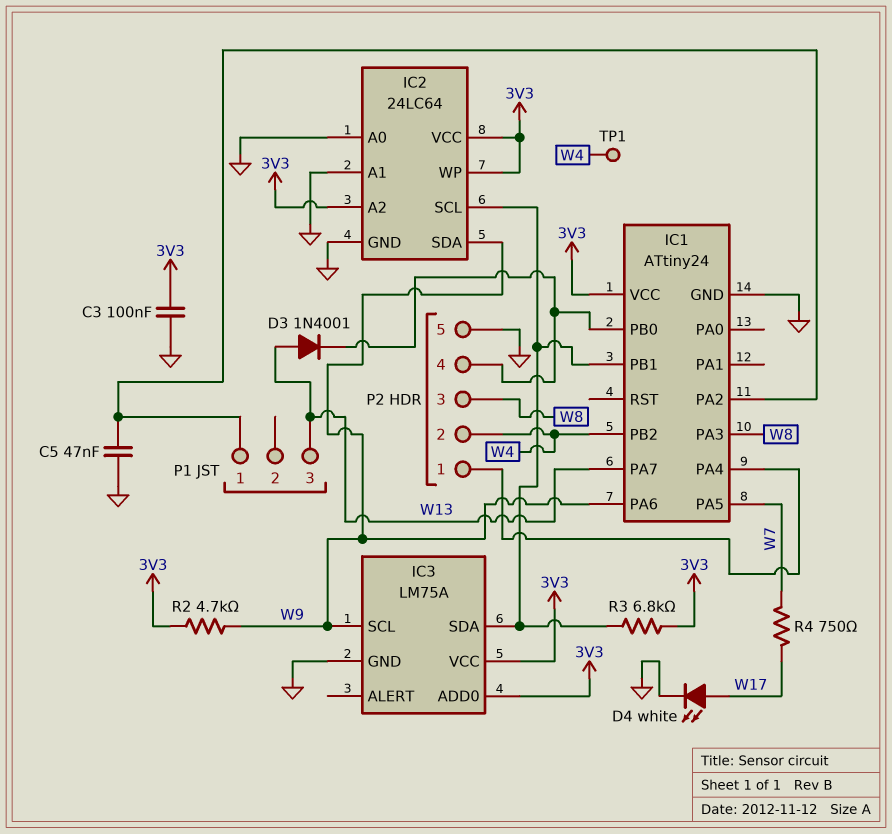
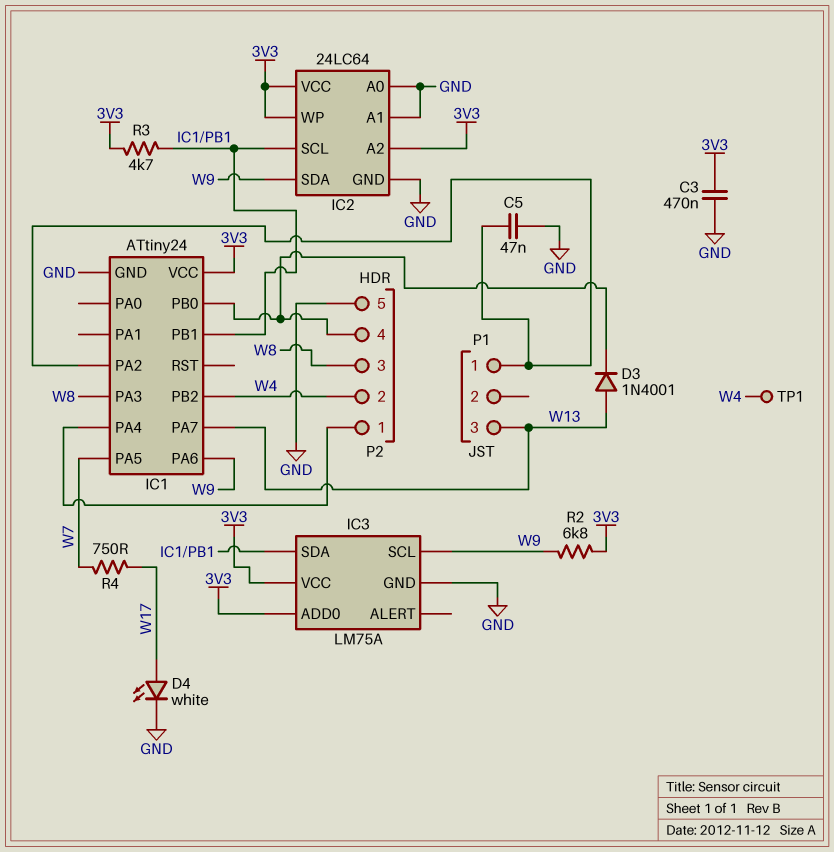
C3: 100nF (3V3, GND) -> 470nF (3V3, GND)
R2: 4.7k (3V3, W9) -> 6.8k (3V3, W9)
R3: 6.8k (3V3, IC1/PB1) -> 4.7k (3V3, IC1/PB1)

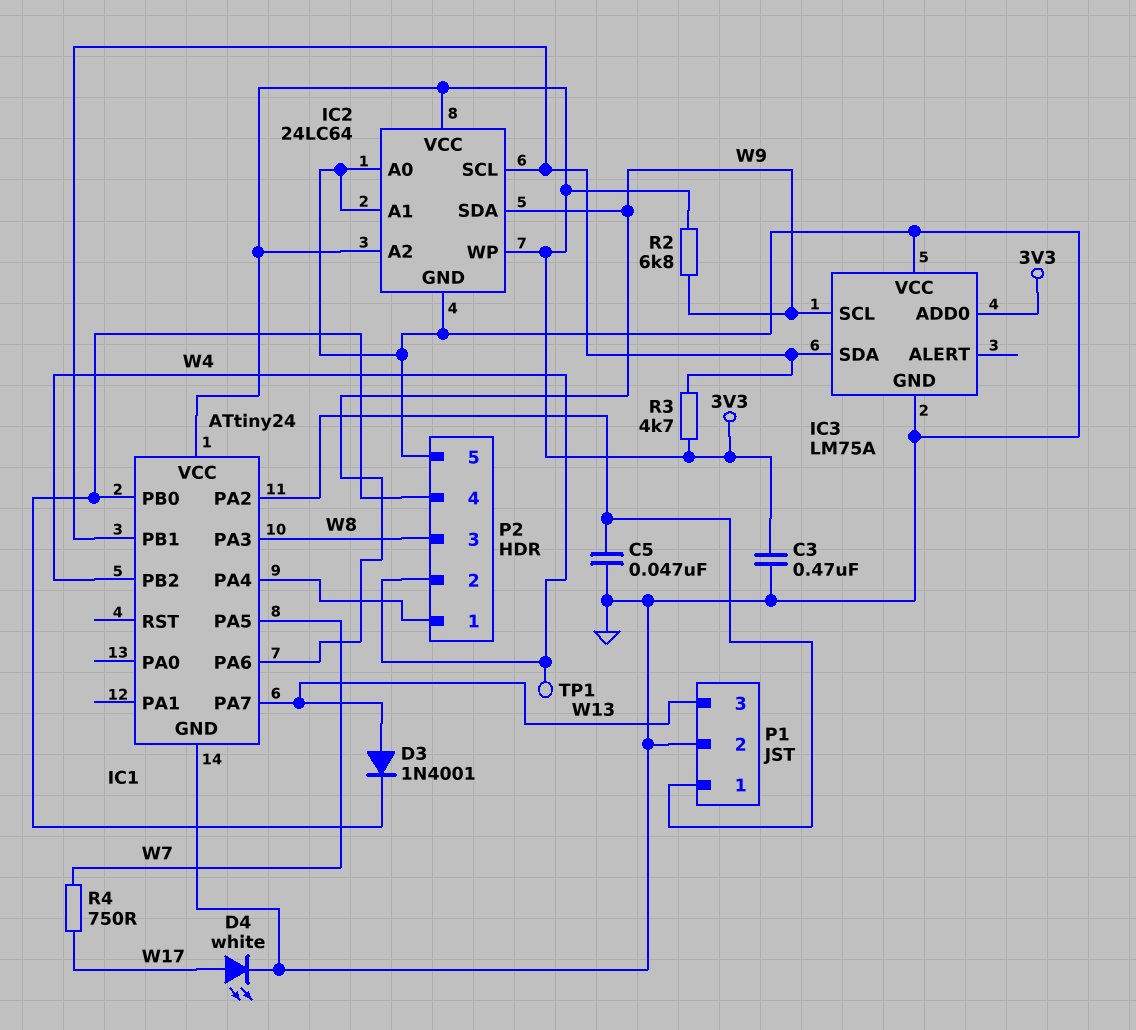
IC3 pin VCC: 3V3 -> GND
P1 pin 2: none -> GND

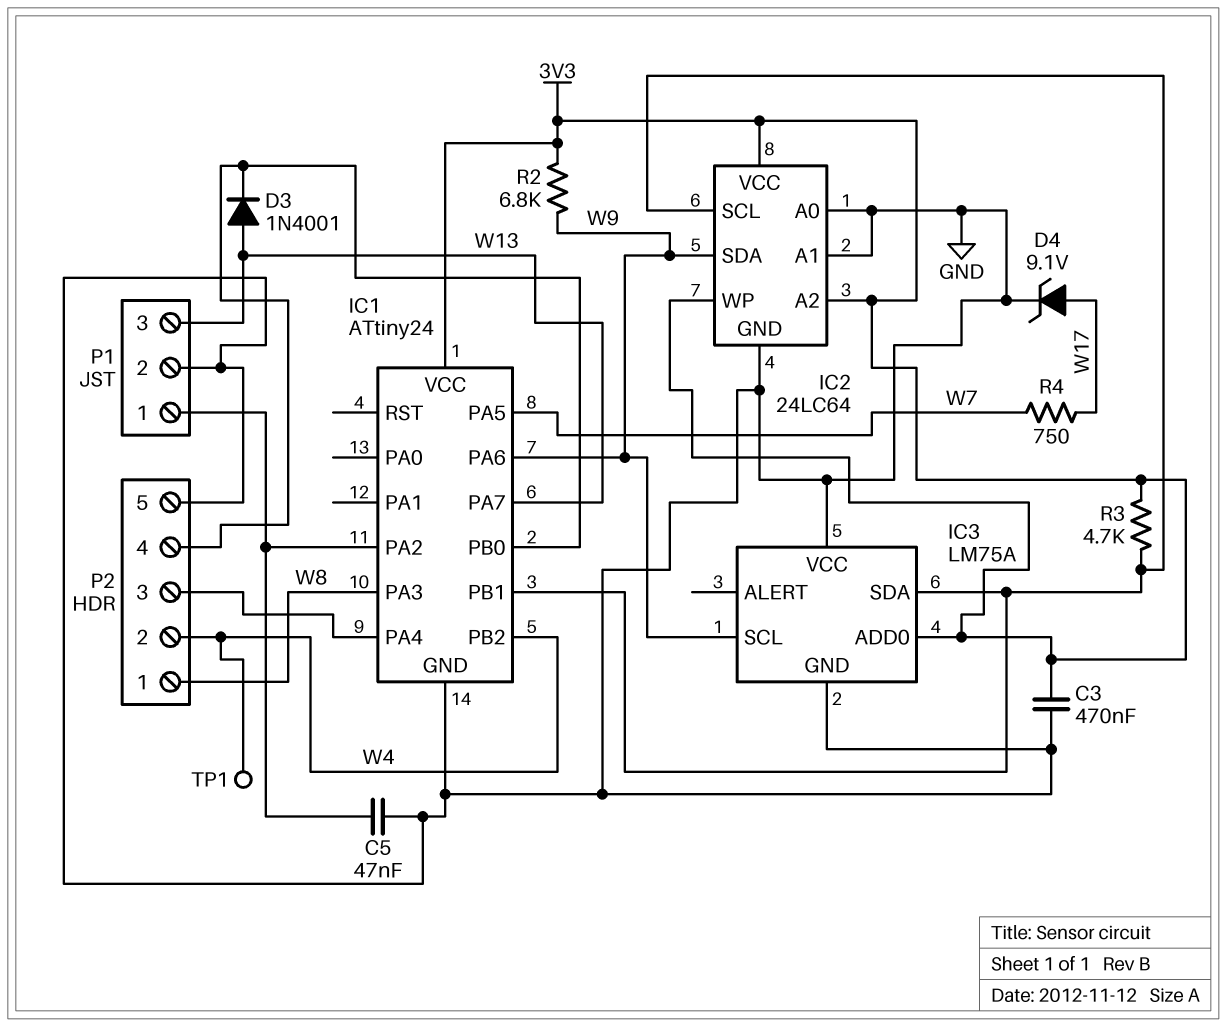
D4: LED white (A W17, K GND) -> zener 9.1V (A W17, K GND)
P2 pin 1: IC1/PA4 -> W8
P2 pin 3: W8 -> IC1/PA4

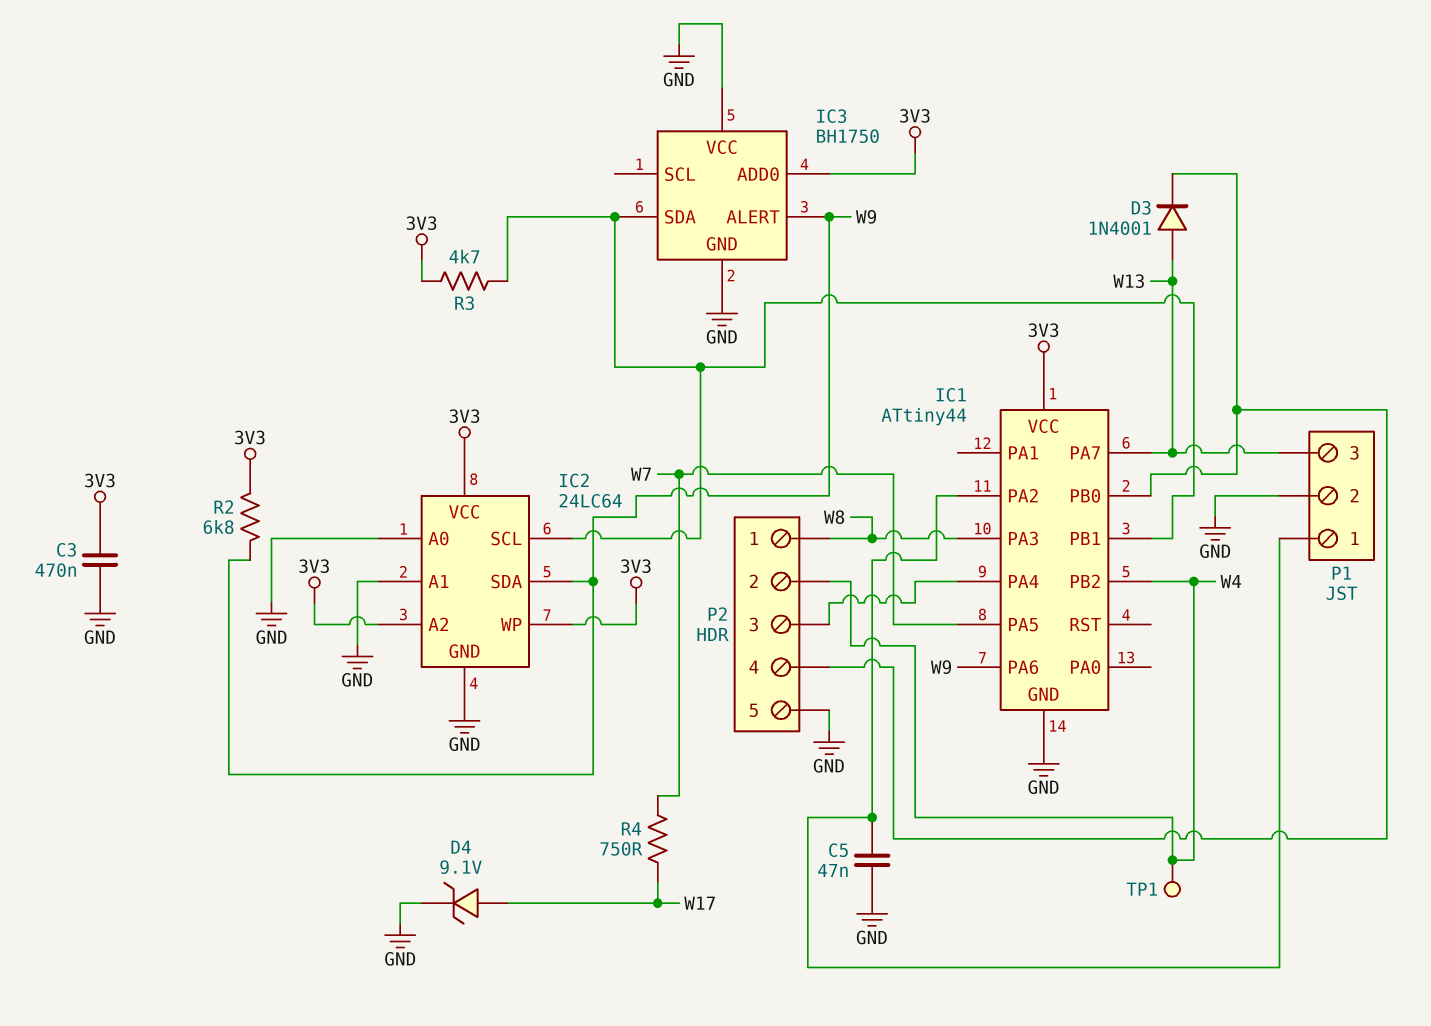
IC1: ATtiny24 -> ATtiny44
IC3: LM75A -> BH1750
IC3 pin ALERT: none -> W9
IC3 pin SCL: W9 -> none

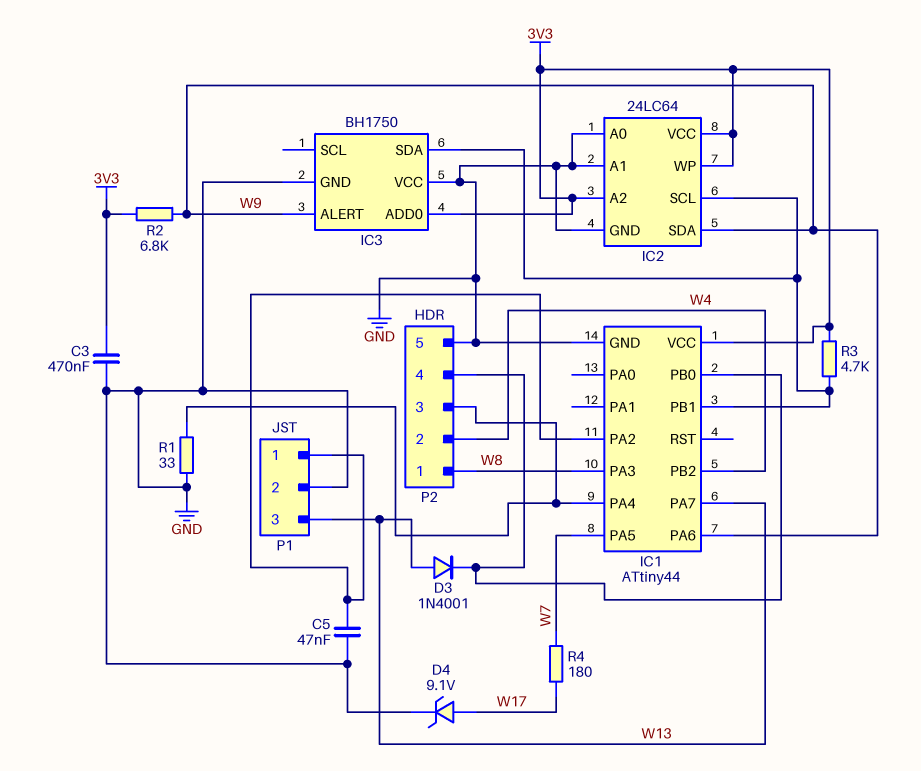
R1: none -> 33 (GND, IC1/PA4)
R4: 750 (W7, W17) -> 180 (W7, W17)
TP1: test point (W4) -> none

